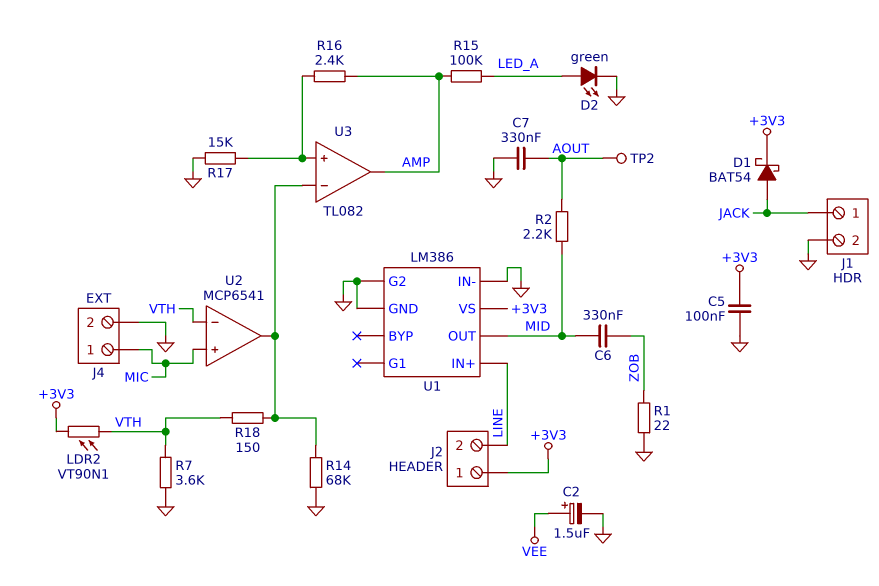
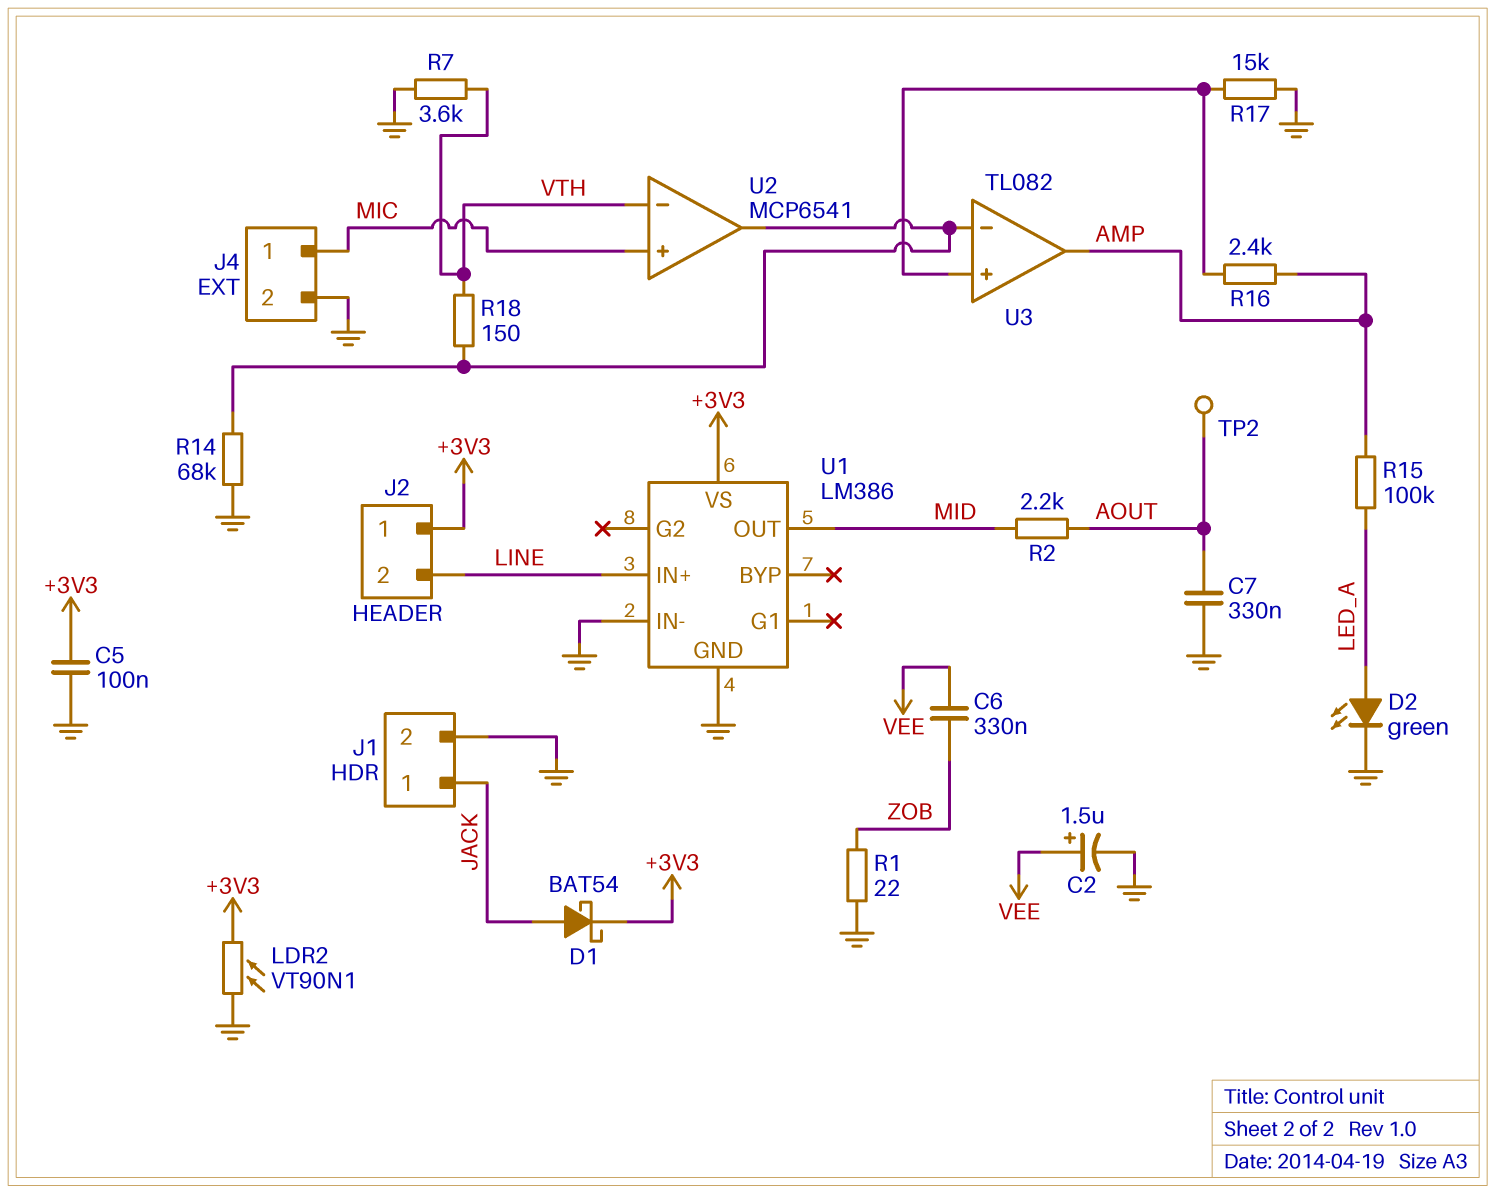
C6: 330nF (MID, ZOB) -> 330nF (VEE, ZOB)
LDR2: VT90N1 (+3V3, VTH) -> VT90N1 (+3V3, GND)
U1 pin G2: GND -> none

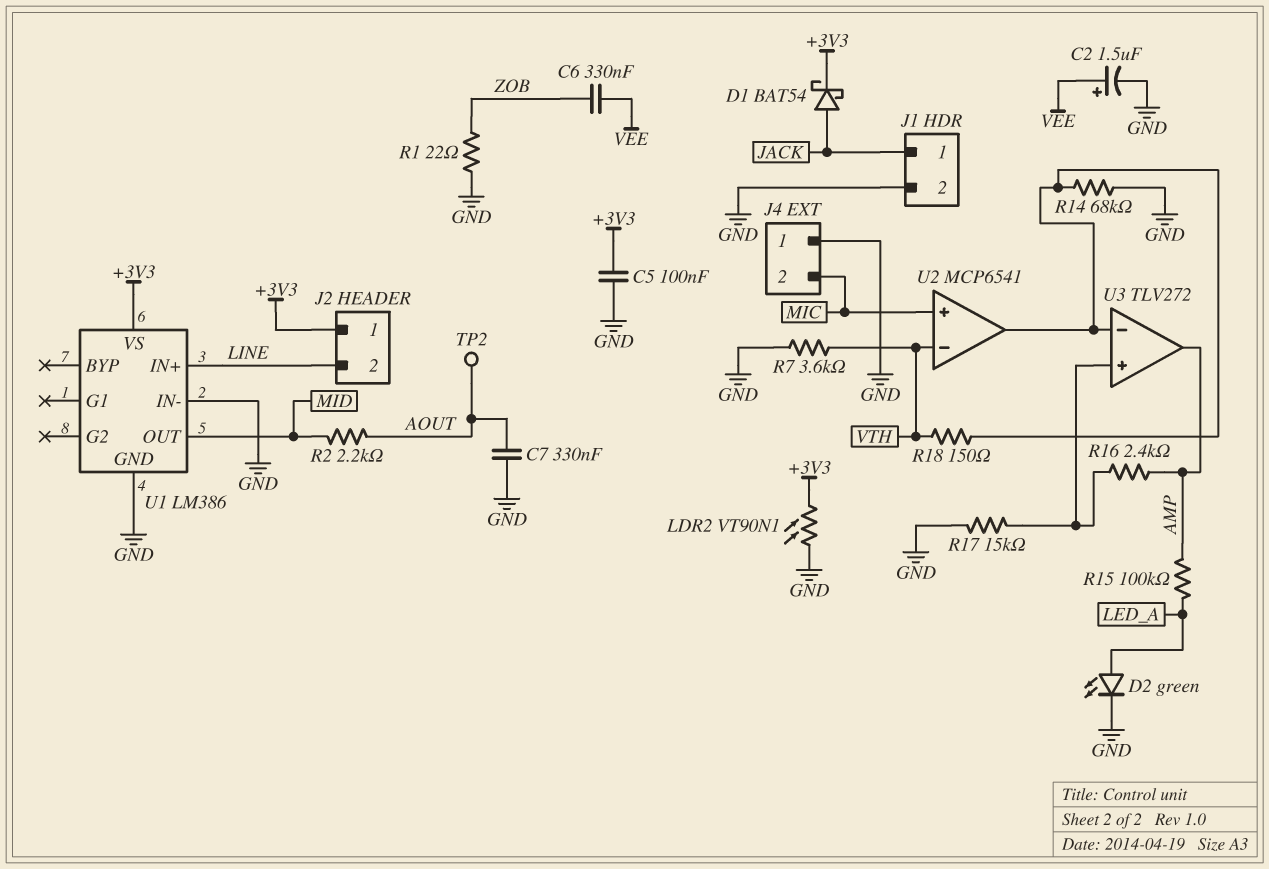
J4 pin 1: MIC -> GND
J4 pin 2: GND -> MIC
U3: TL082 -> TLV272

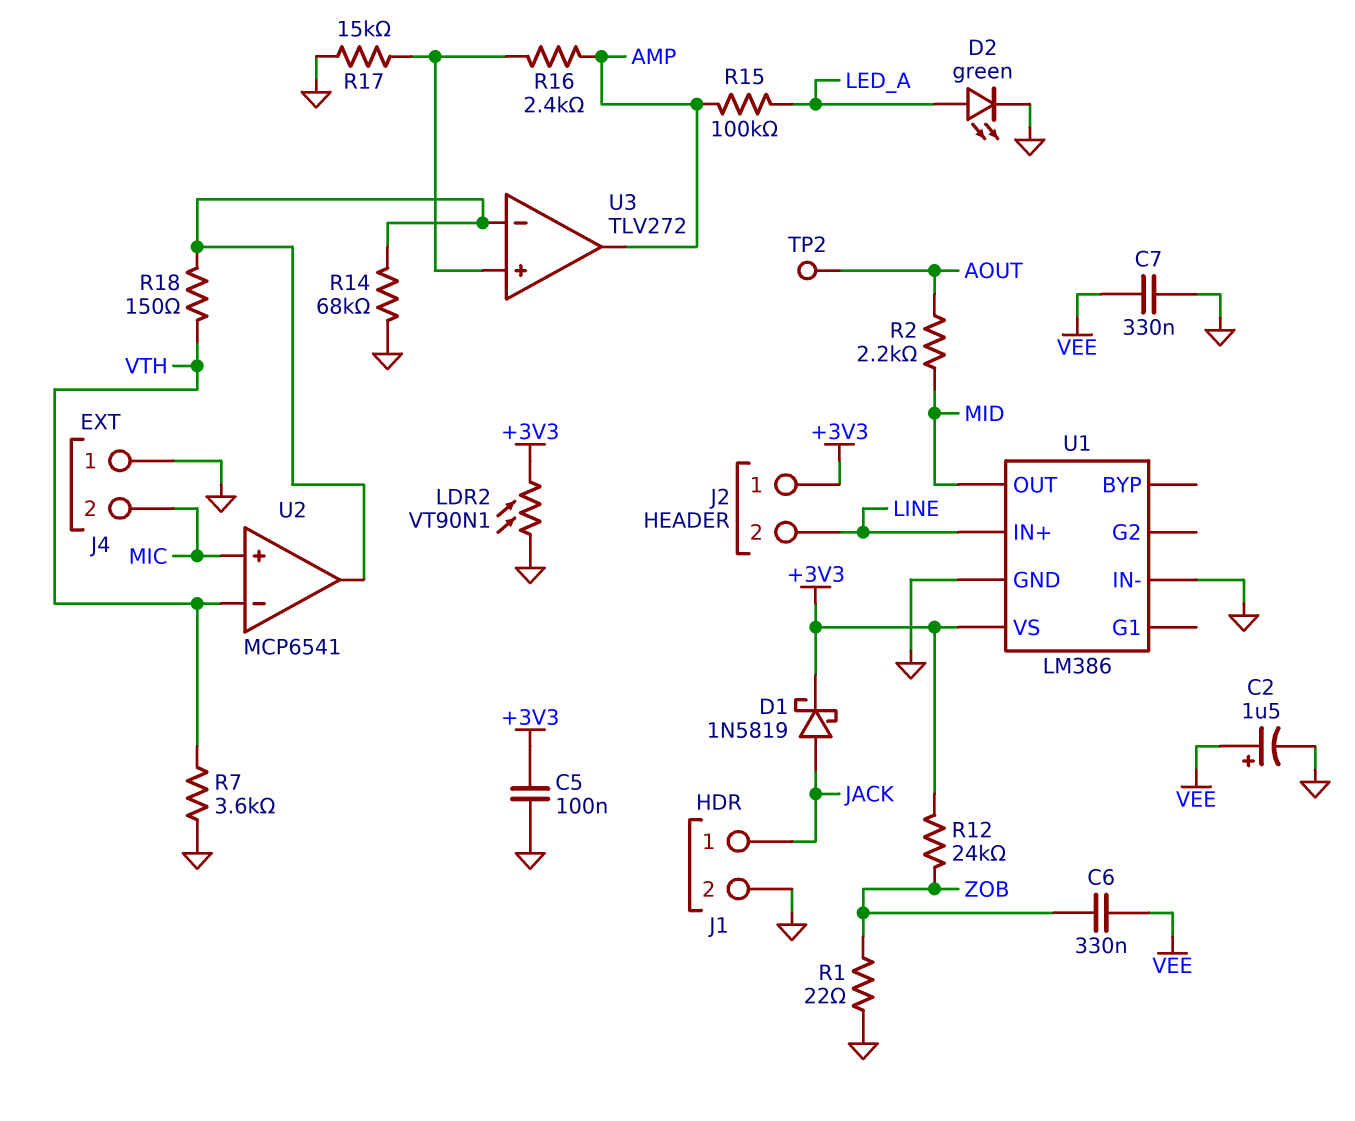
C7: 330nF (AOUT, GND) -> 330nF (GND, VEE)
D1: schottky BAT54 (A JACK, K +3V3) -> schottky 1N5819 (A JACK, K +3V3)
R12: none -> 24k (+3V3, ZOB)

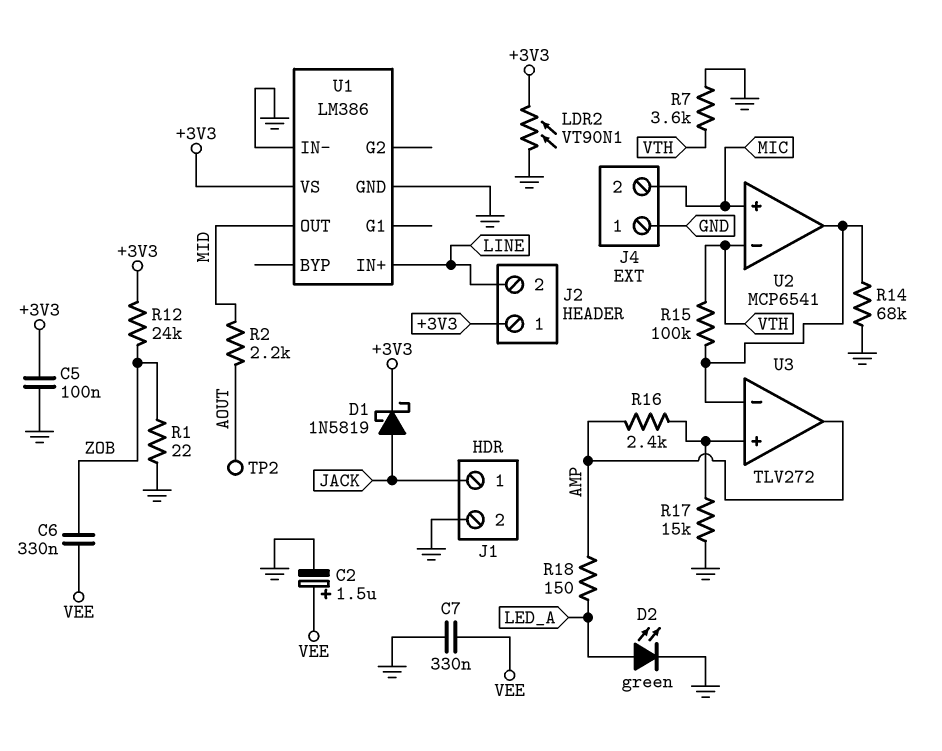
R15: 100k (AMP, LED_A) -> 100k (U2/out, VTH)
R18: 150 (U2/out, VTH) -> 150 (AMP, LED_A)

